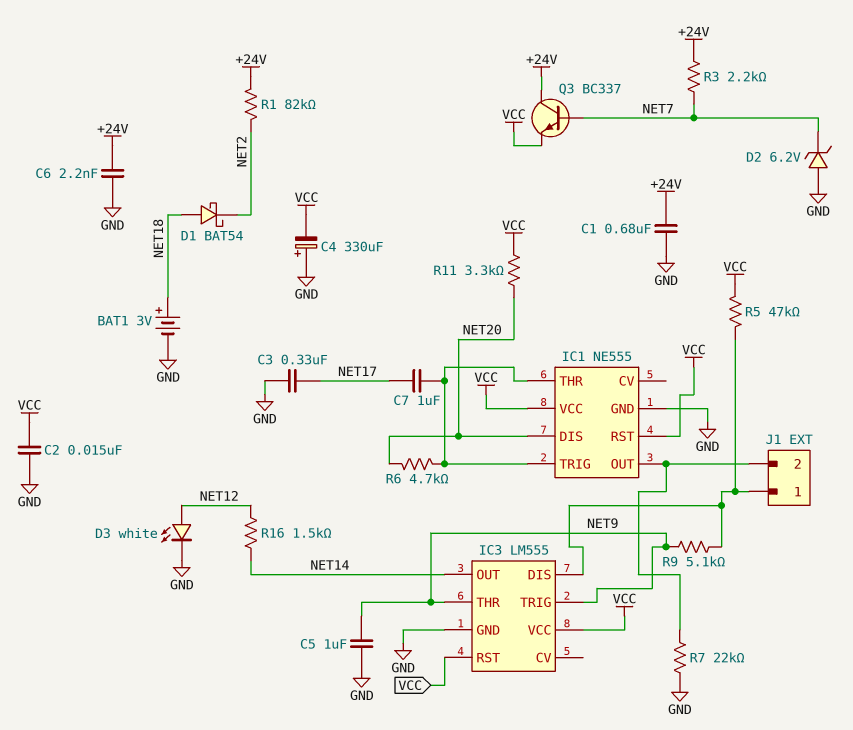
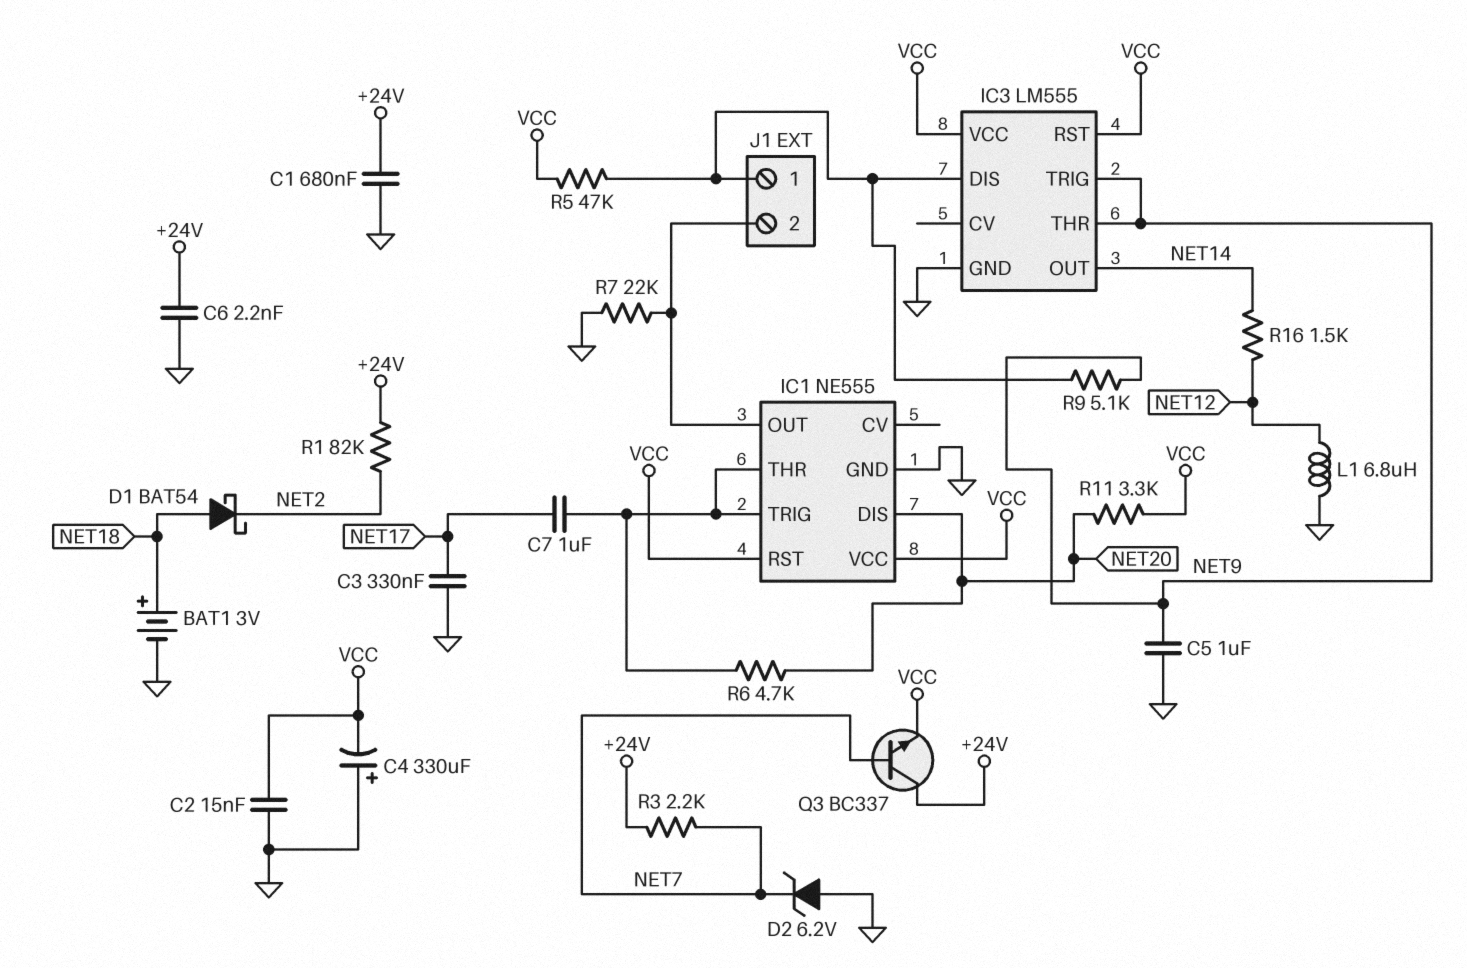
D3: LED white (A NET12, K GND) -> none
L1: none -> 6.8uH (GND, NET12)

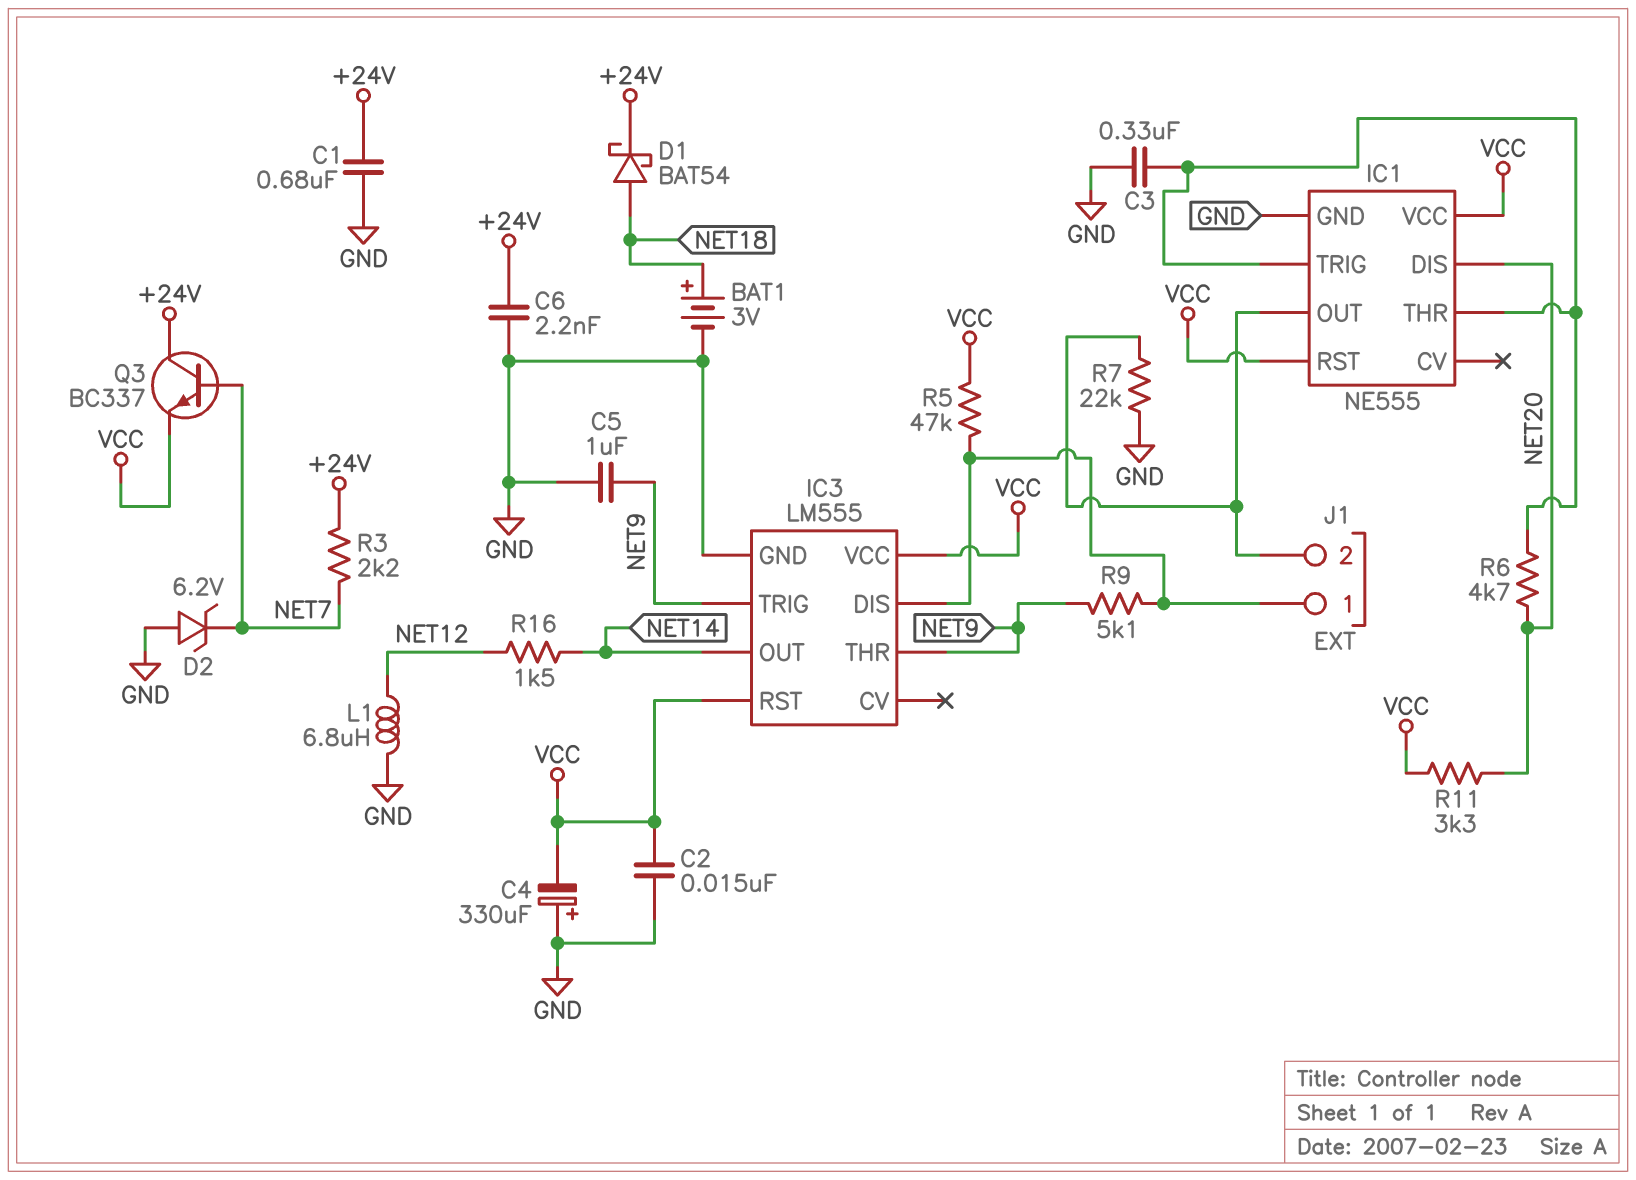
C3: 330nF (GND, NET17) -> 330nF (GND, IC1/THR)
C7: 1uF (IC1/THR, NET17) -> none
D1: schottky BAT54 (A NET18, K NET2) -> schottky BAT54 (A NET18, K +24V)
R1: 82k (+24V, NET2) -> none

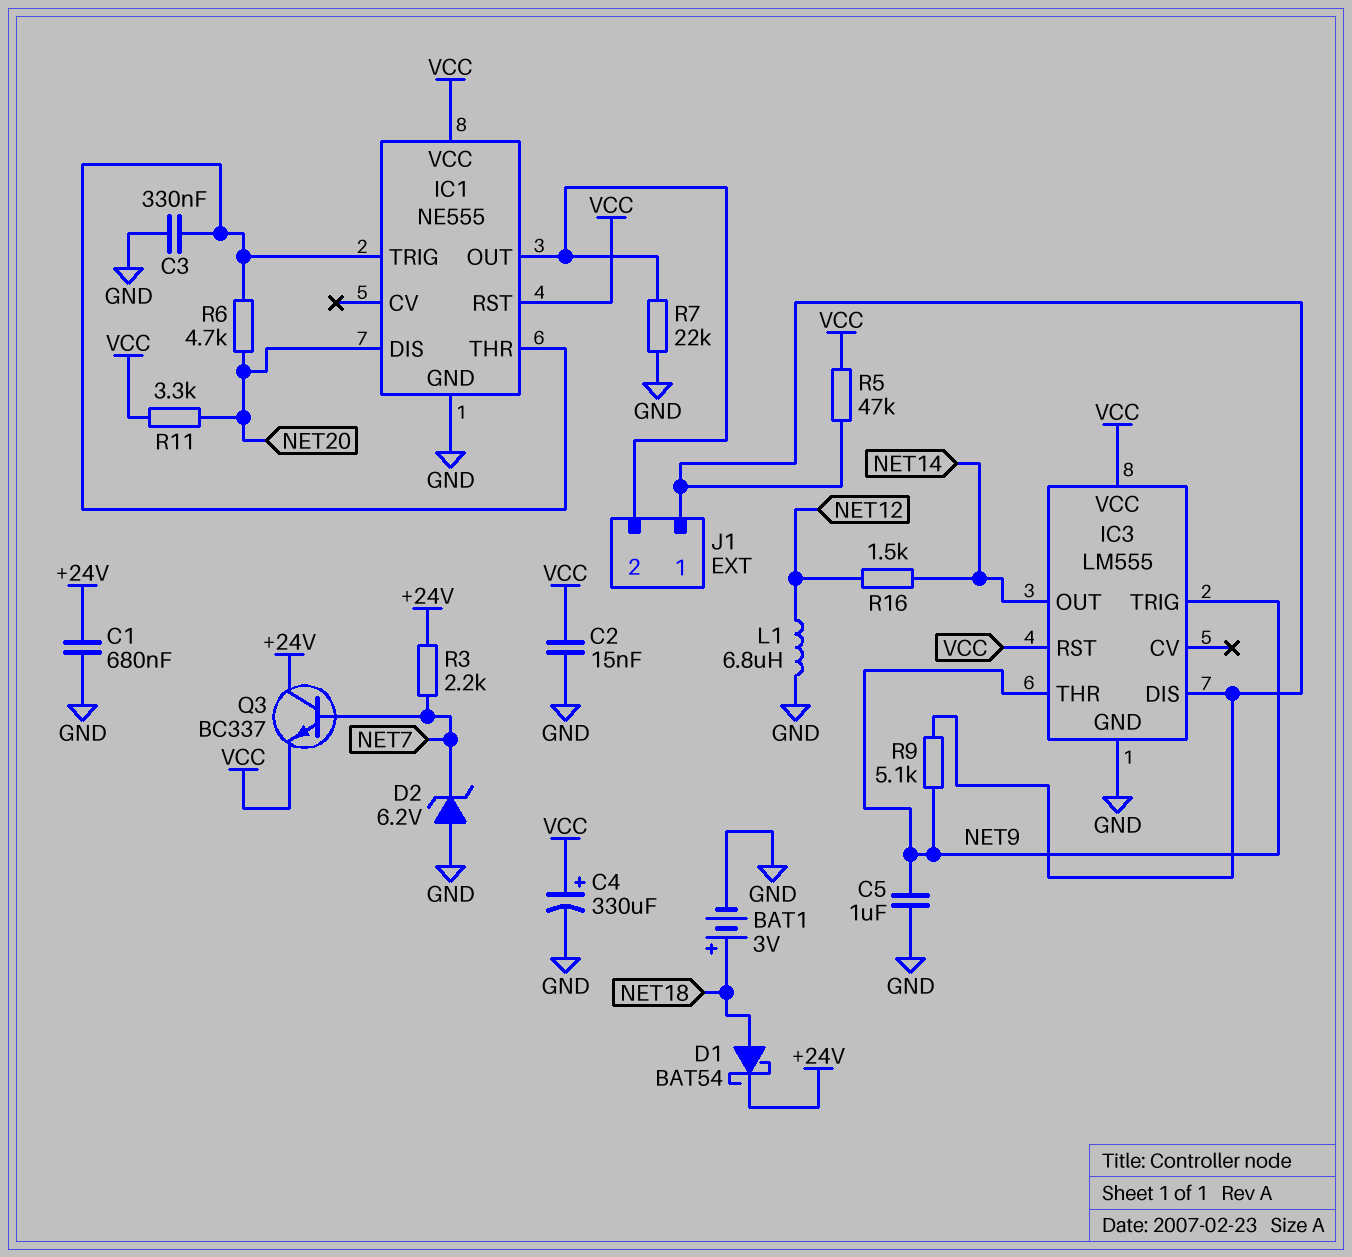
C4: 330uF (plus GND, minus VCC) -> 330uF (plus VCC, minus GND)
C6: 2.2nF (+24V, GND) -> none

